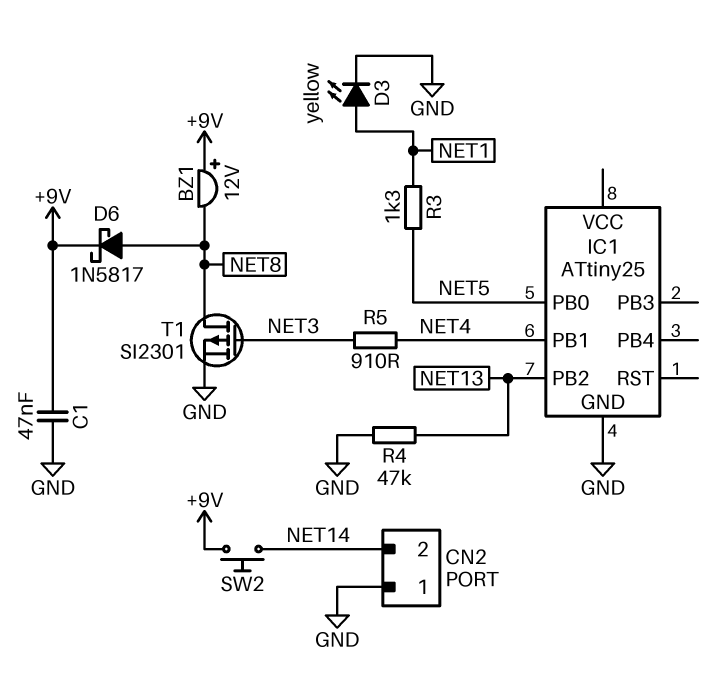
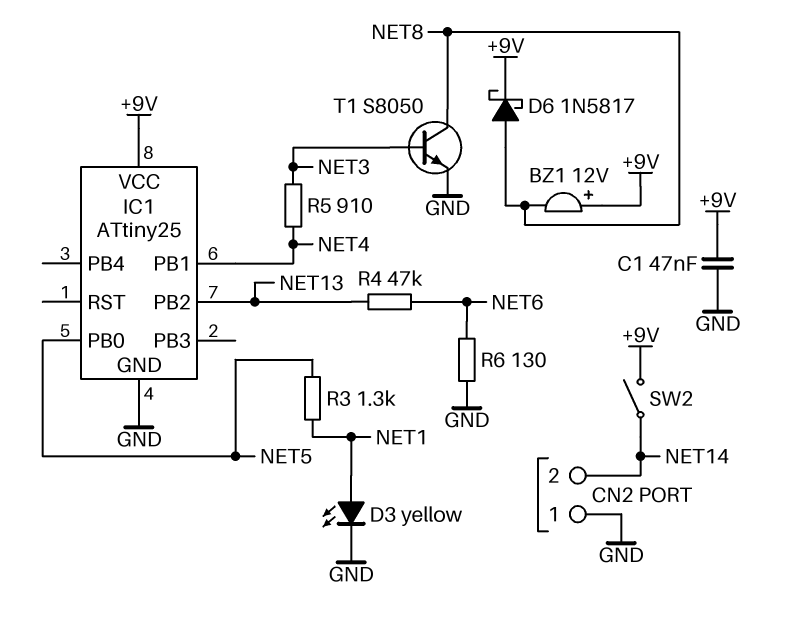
IC1 pin VCC: none -> +9V
R4: 47k (GND, NET13) -> 47k (NET6, NET13)
R6: none -> 130 (GND, NET6)
SW2: button (+9V, NET14) -> switch (+9V, NET14)
T1: PMOS SI2301 (G NET3, D NET8, S GND) -> NPN S8050 (B NET3, C NET8, E GND)

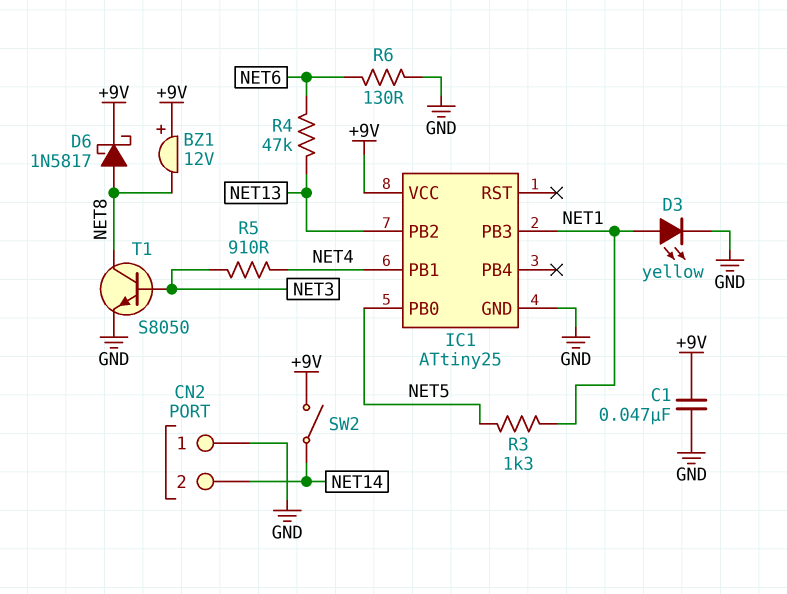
IC1 pin PB3: none -> NET1

